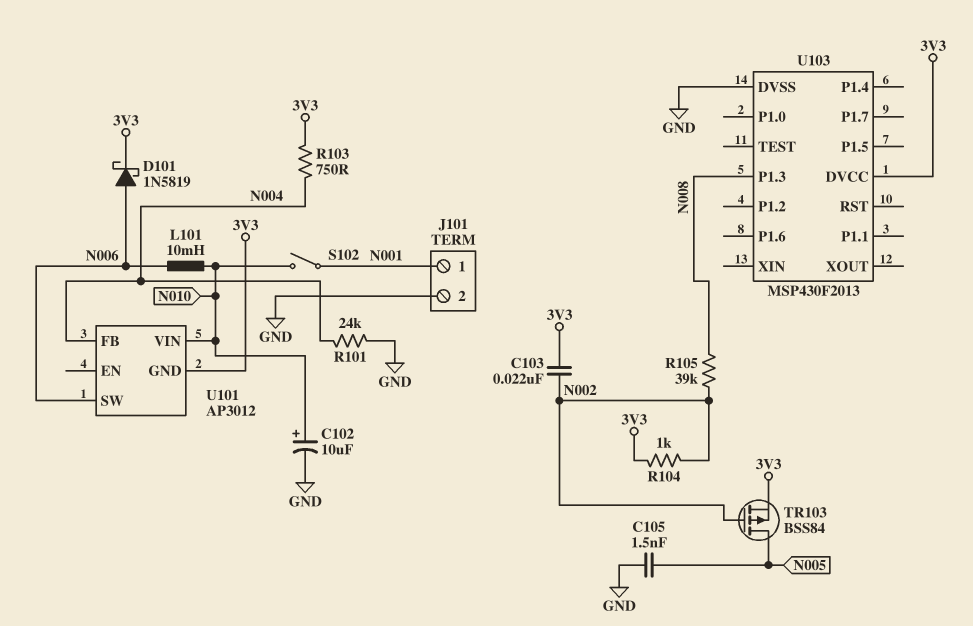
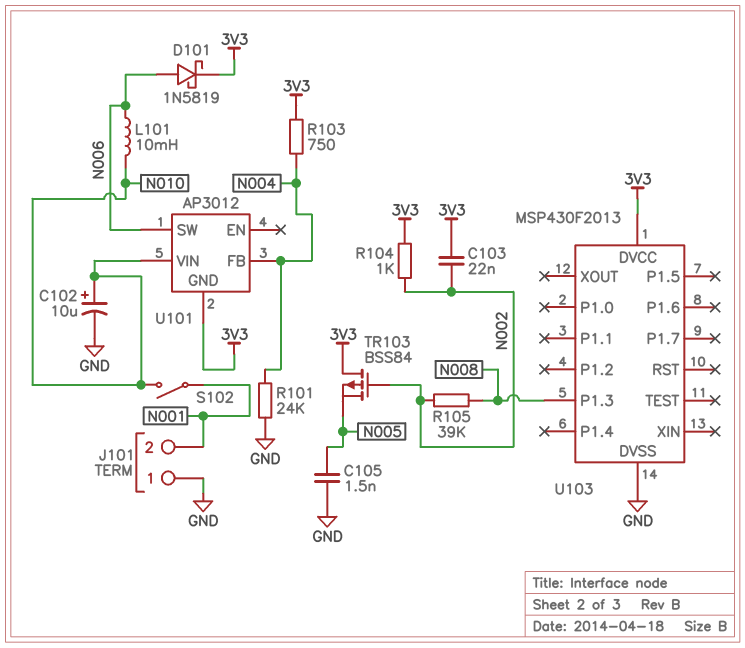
J101 pin 1: N001 -> GND
J101 pin 2: GND -> N001
TR103: PMOS BSS84 (G N002, D N005, S 3V3) -> PMOS BSS84 (G N002, D 3V3, S N005)

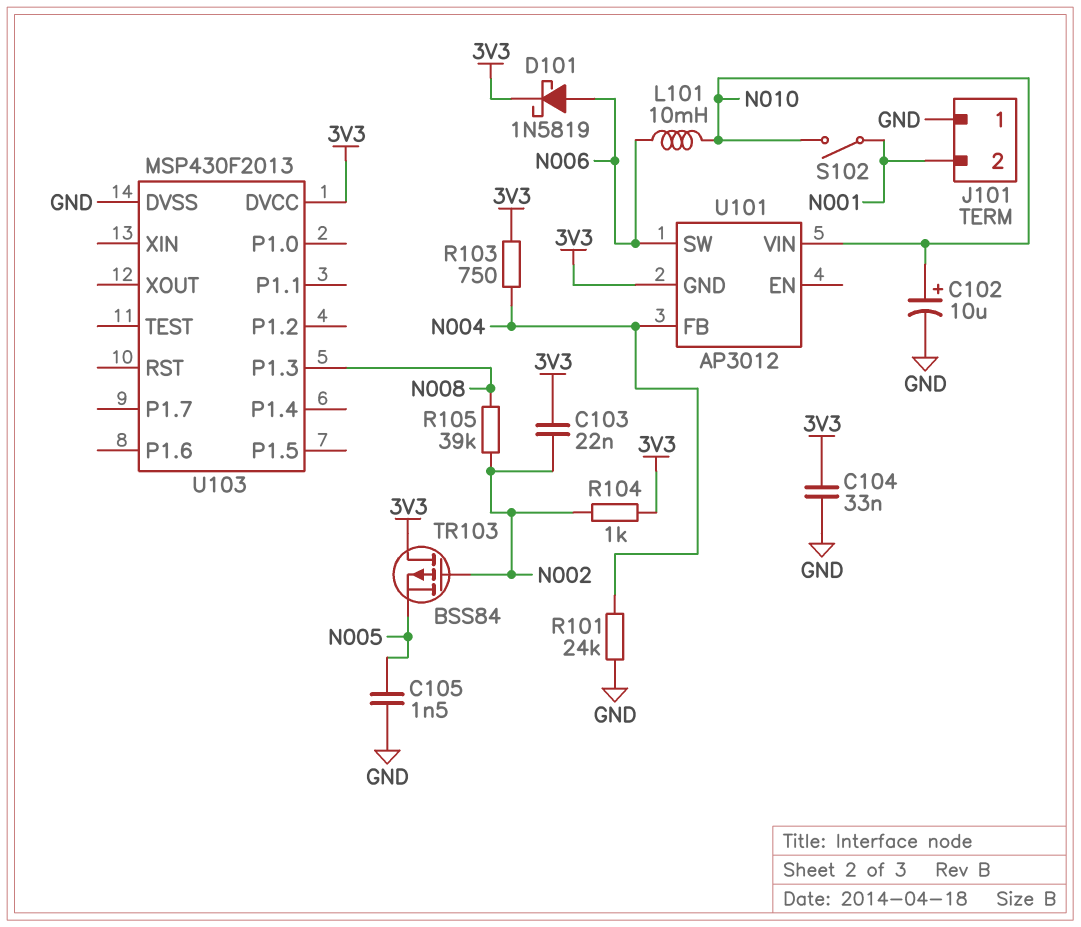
C104: none -> 33nF (3V3, GND)

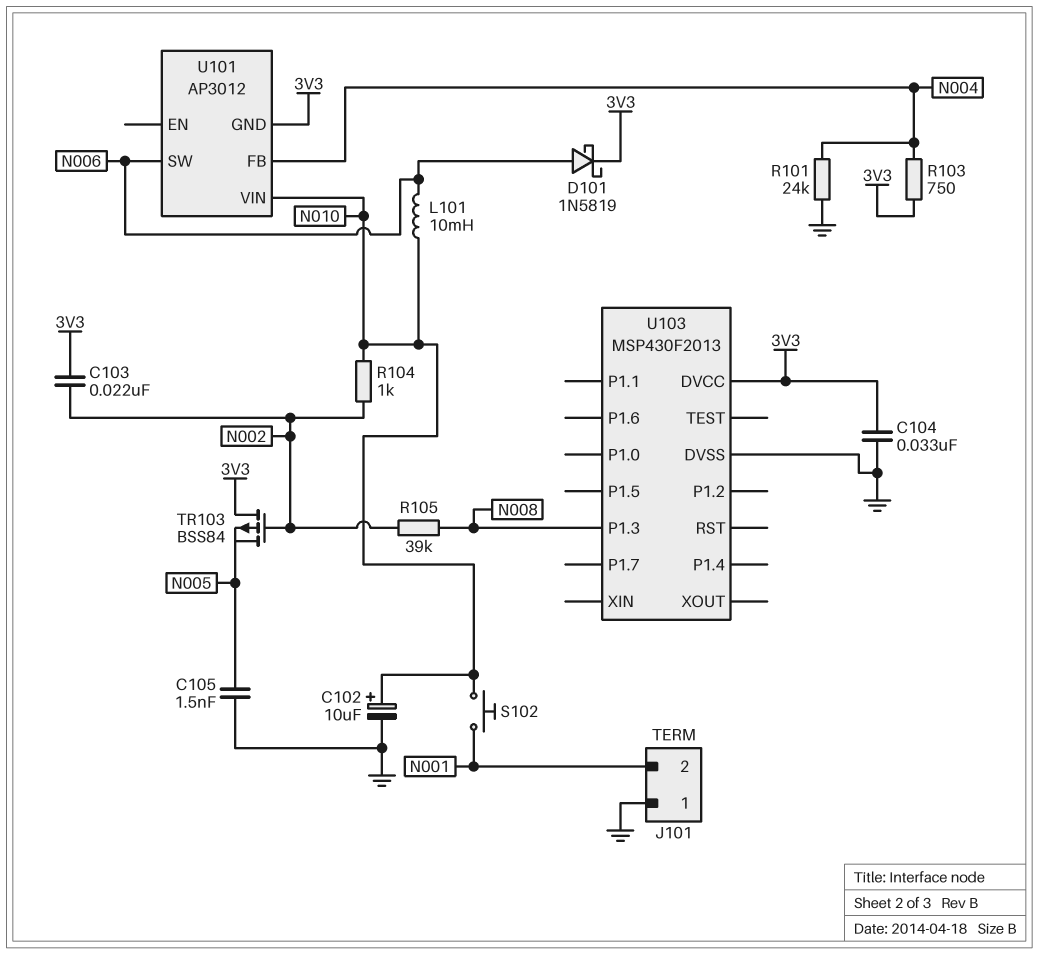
R104: 1k (3V3, N002) -> 1k (N002, N010)
S102: switch (N001, N010) -> button (N001, N010)

